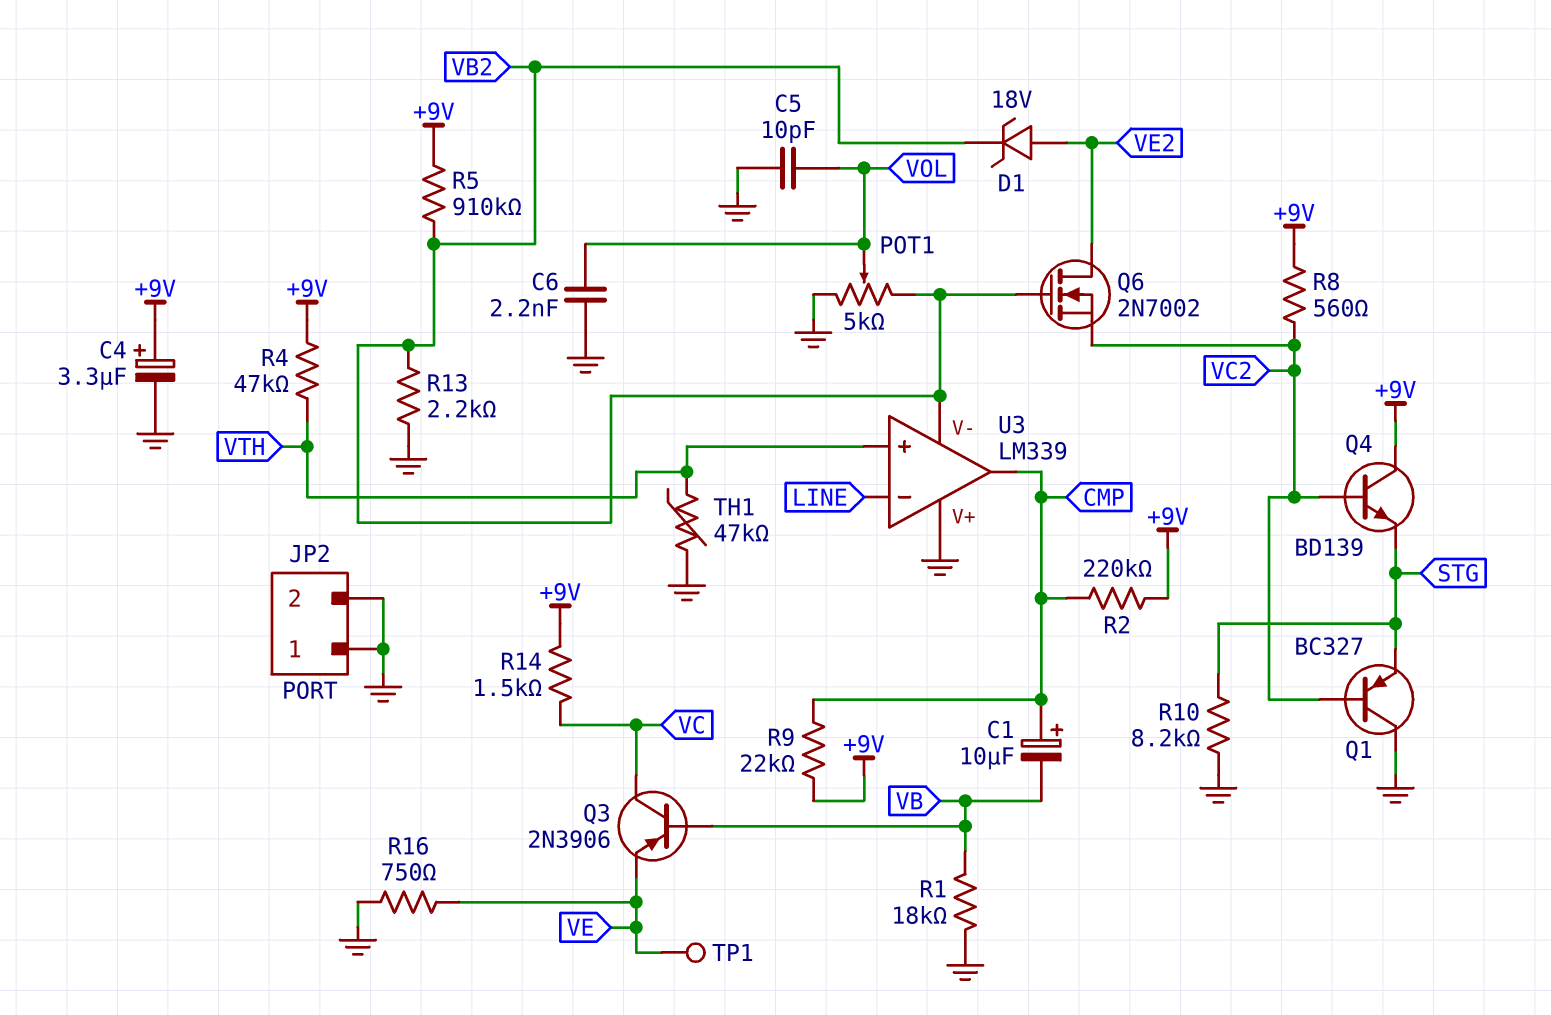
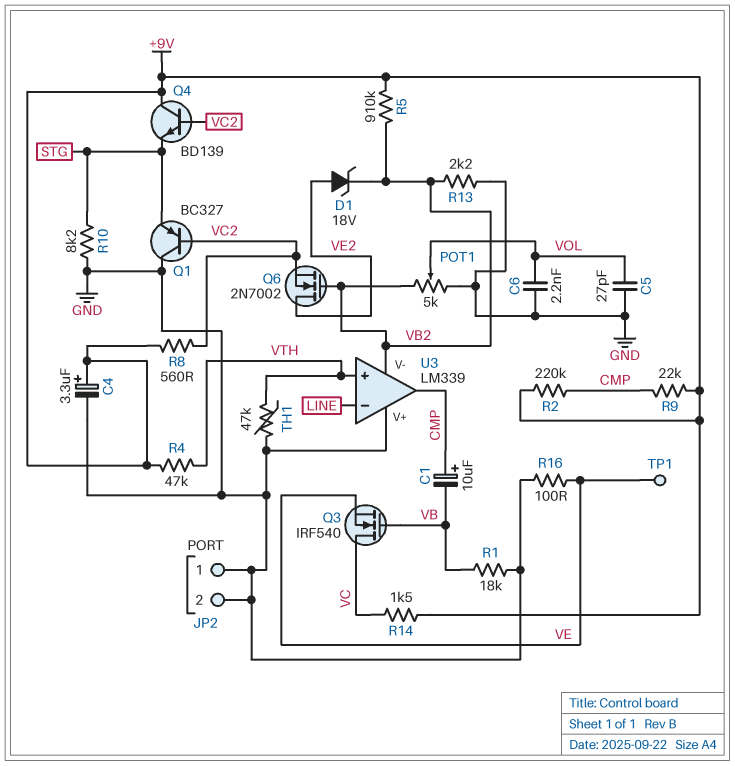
C5: 10pF (GND, VOL) -> 27pF (GND, VOL)
Q3: PNP 2N3906 (B VB, C VC, E VE) -> NMOS IRF540 (G VB, D VC, S VE)
R16: 750 (GND, VE) -> 100 (GND, VE)

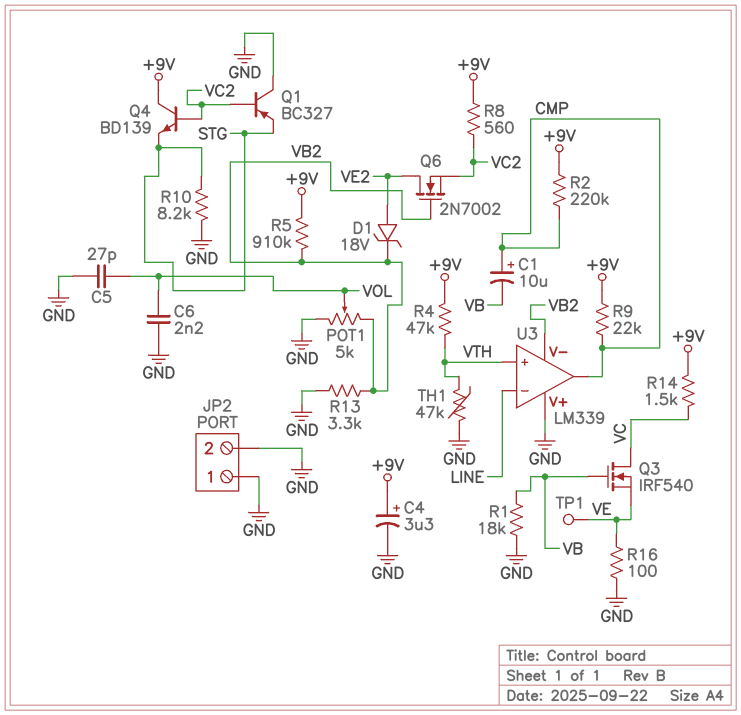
R13: 2.2k (GND, VB2) -> 3.3k (GND, VB2)

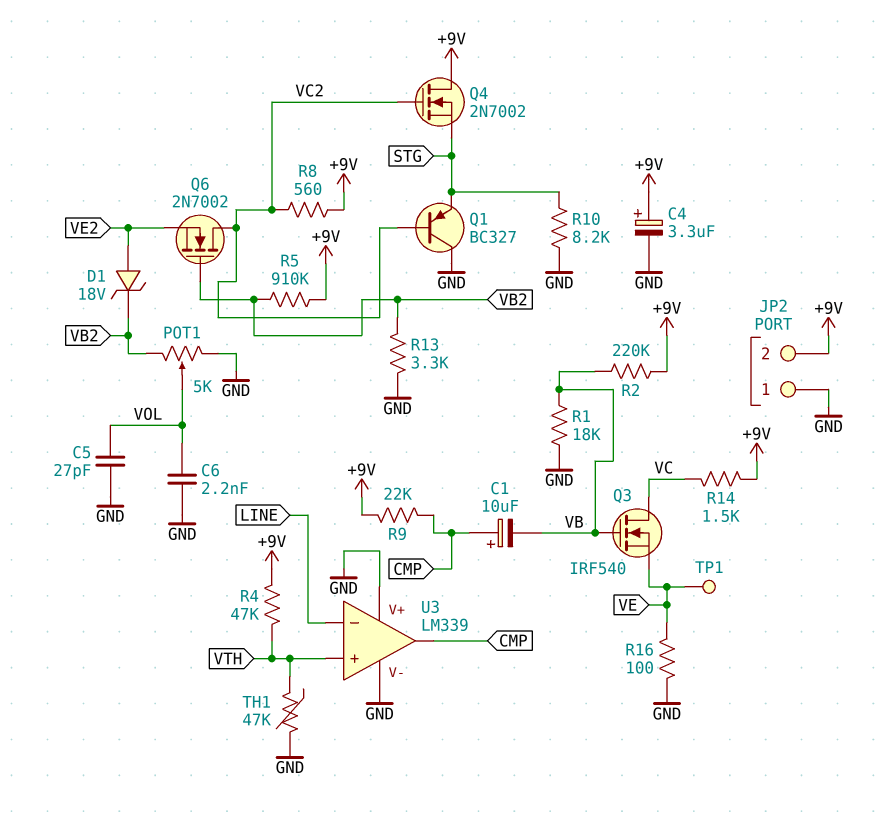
JP2 pin 2: GND -> +9V
Q4: NPN BD139 (B VC2, C +9V, E STG) -> NMOS 2N7002 (G VC2, D +9V, S STG)
Q6: NMOS 2N7002 (G VB2, D VE2, S VC2) -> NMOS 2N7002 (G VB2, D VC2, S VE2)
R2: 220k (+9V, CMP) -> 220k (+9V, VB)
U3 pin V-: VB2 -> GND

